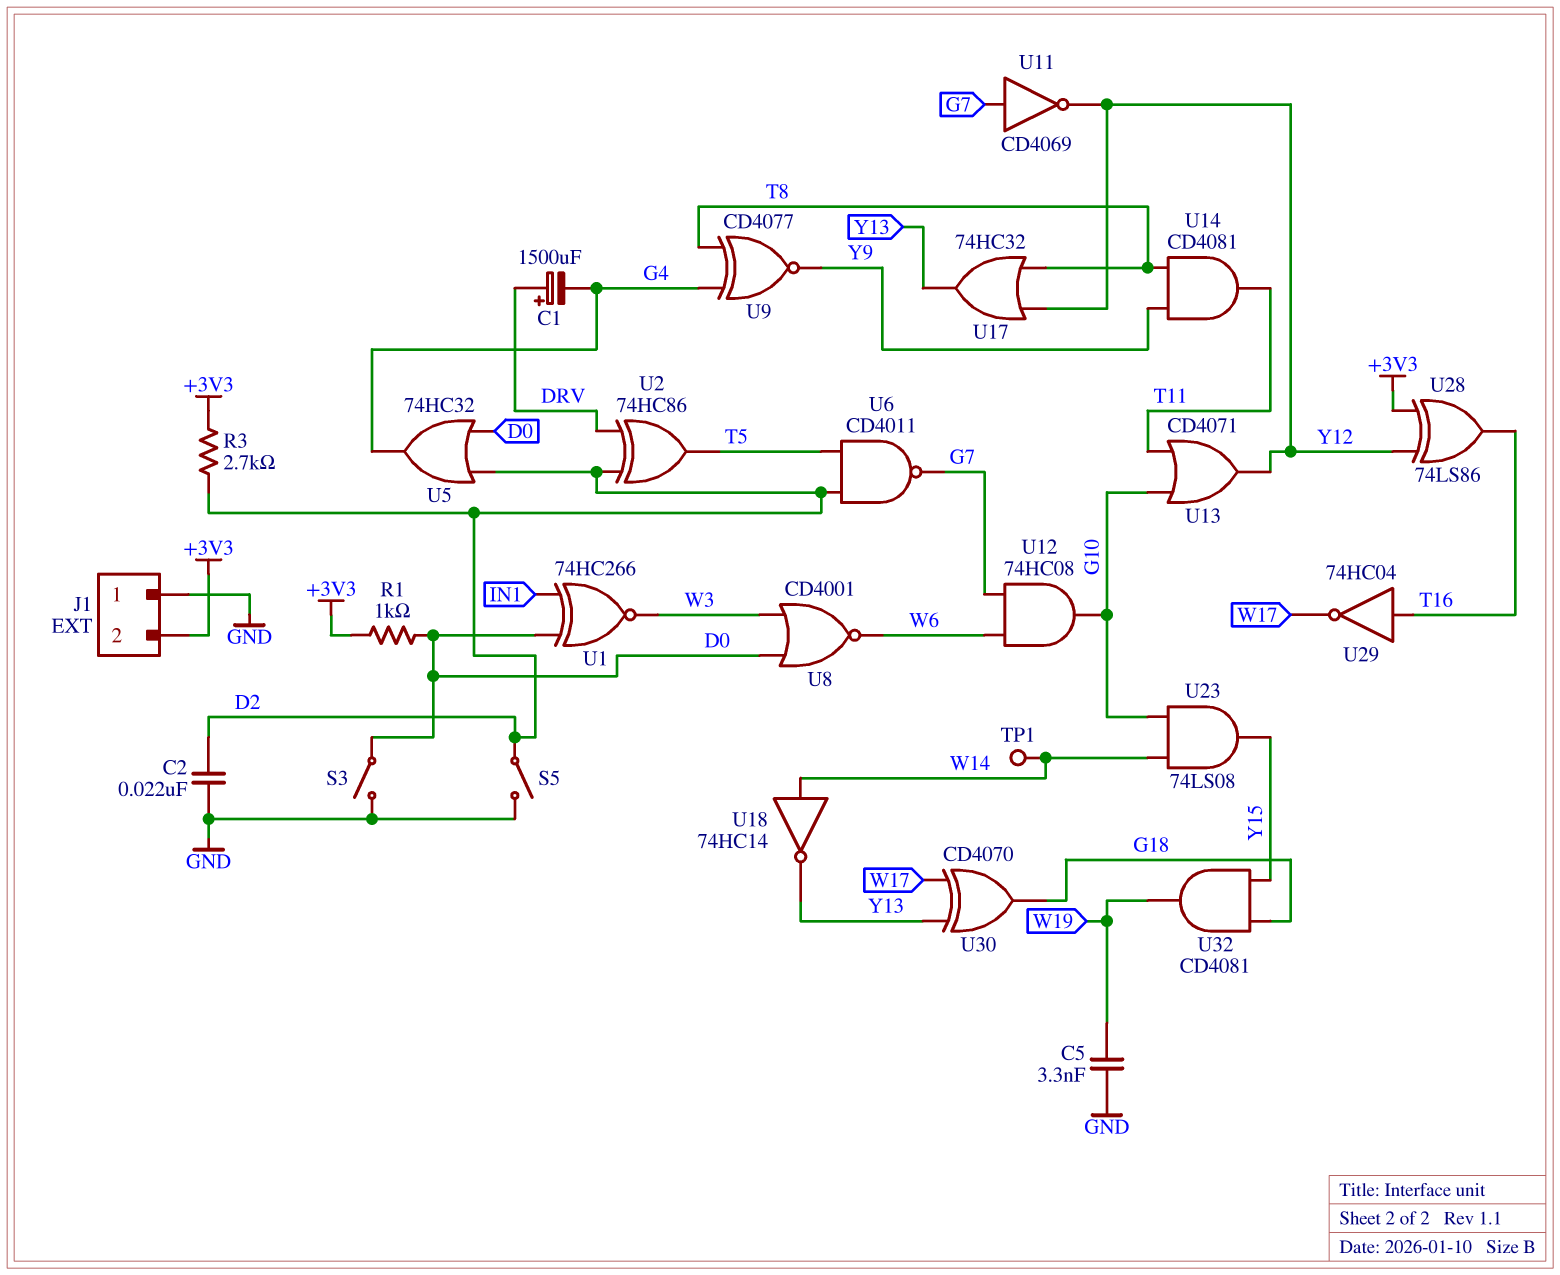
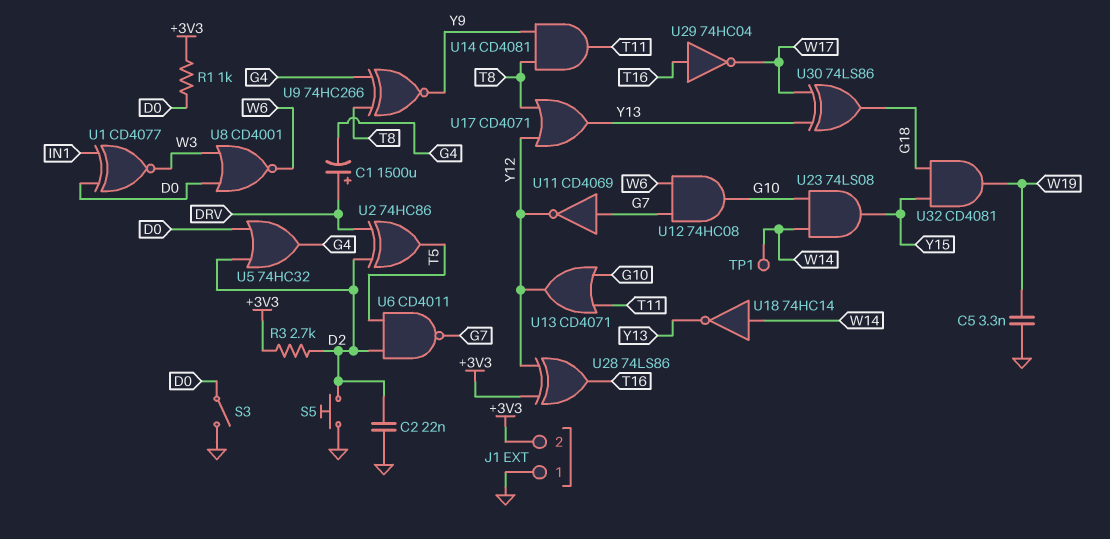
S5: switch (D2, GND) -> button (D2, GND)
U1: XNOR 74HC266 (in D0, in IN1, out W3) -> XNOR CD4077 (in D0, in IN1, out W3)
U9: XNOR CD4077 (in G4, in T8, out Y9) -> XNOR 74HC266 (in G4, in T8, out Y9)
U17: OR 74HC32 (in T8, in Y12, out Y13) -> OR CD4071 (in T8, in Y12, out Y13)
U30: XOR CD4070 (in W17, in Y13, out G18) -> XOR 74LS86 (in W17, in Y13, out G18)

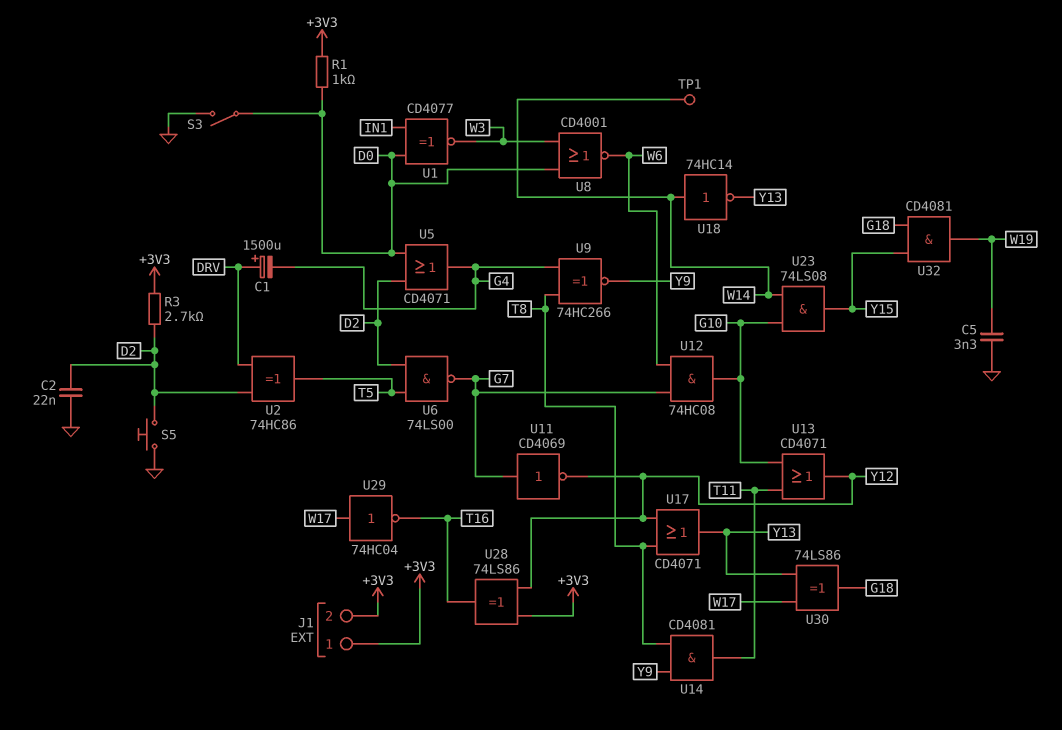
J1 pin 1: GND -> +3V3
U5: OR 74HC32 (in D0, in D2, out G4) -> OR CD4071 (in D0, in D2, out G4)
U6: NAND CD4011 (in D2, in T5, out G7) -> NAND 74LS00 (in D2, in T5, out G7)
U29: NOT 74HC04 (in T16, out W17) -> NOT 74HC04 (in W17, out T16)

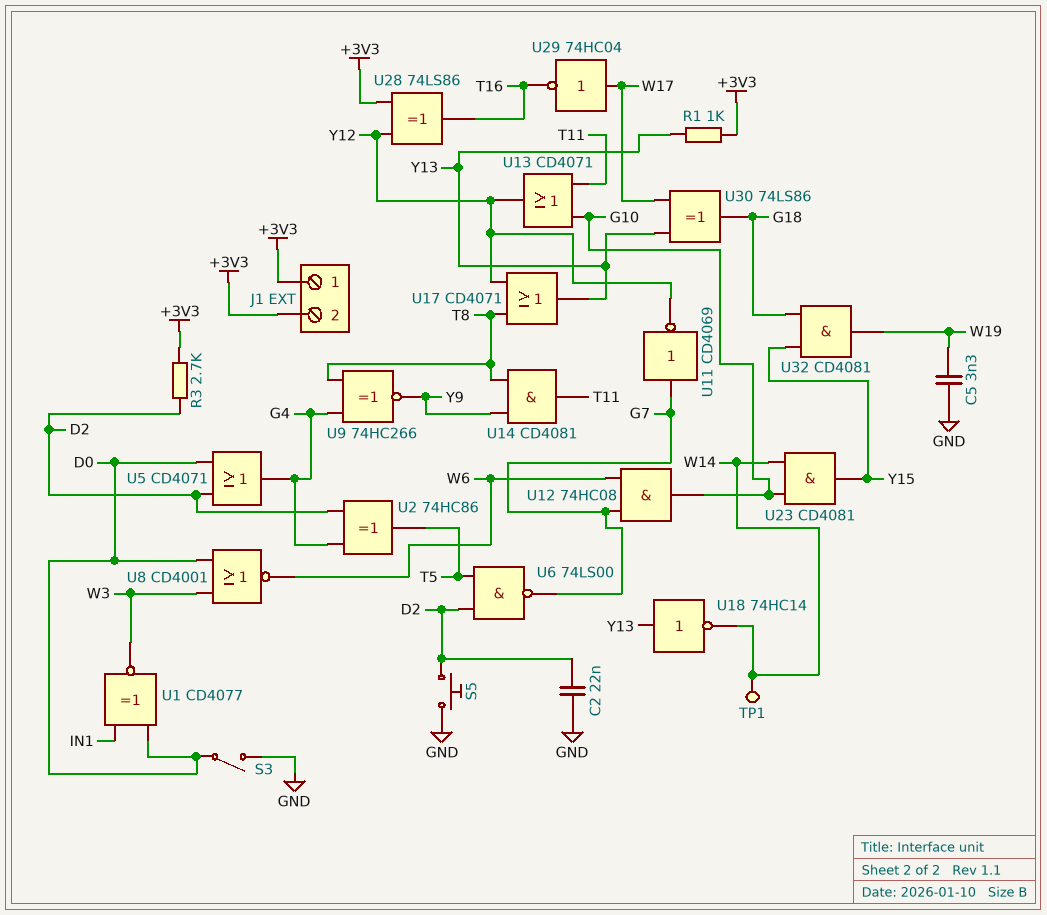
C1: 1500uF (plus DRV, minus G4) -> none
R1: 1k (+3V3, D0) -> 1k (+3V3, Y13)
U2: XOR 74HC86 (in D2, in DRV, out T5) -> XOR 74HC86 (in D2, in G4, out T5)
U18: NOT 74HC14 (in W14, out Y13) -> NOT 74HC14 (in Y13, out W14)
U23: AND 74LS08 (in G10, in W14, out Y15) -> AND CD4081 (in G10, in W14, out Y15)

